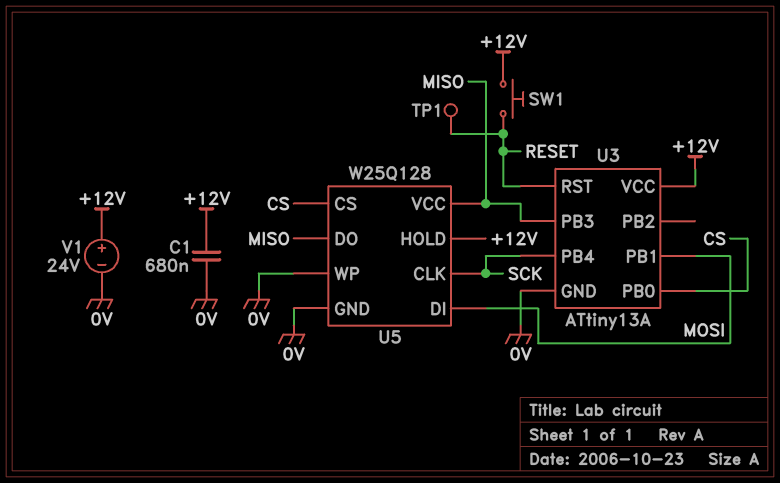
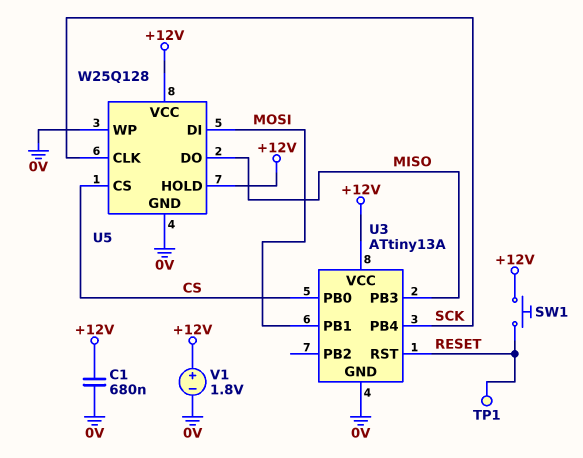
U5 pin VCC: MISO -> +12V
V1: 24V (plus +12V, minus 0V) -> 1.8V (plus +12V, minus 0V)

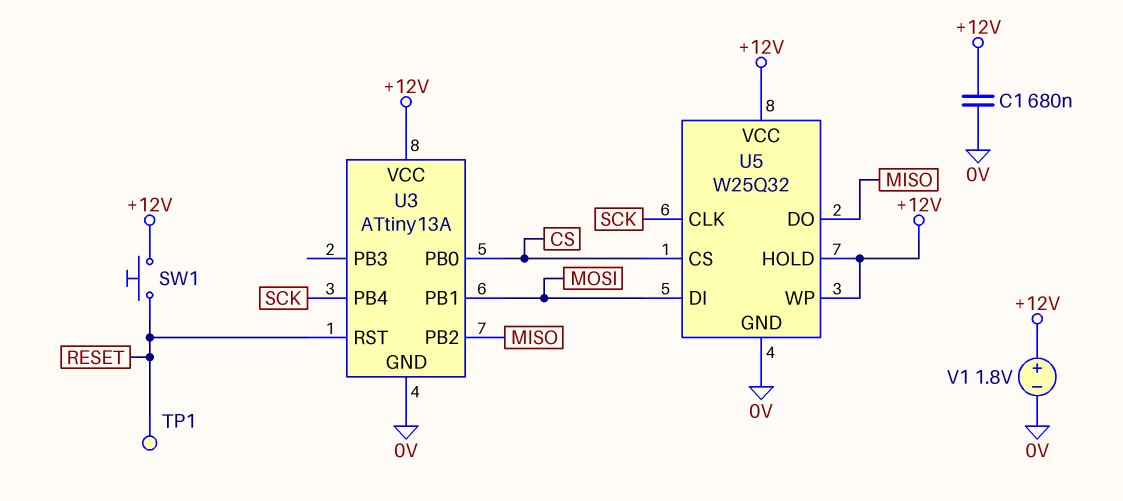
U3 pin PB2: none -> MISO
U3 pin PB3: MISO -> none
U5: W25Q128 -> W25Q32
U5 pin WP: 0V -> +12V

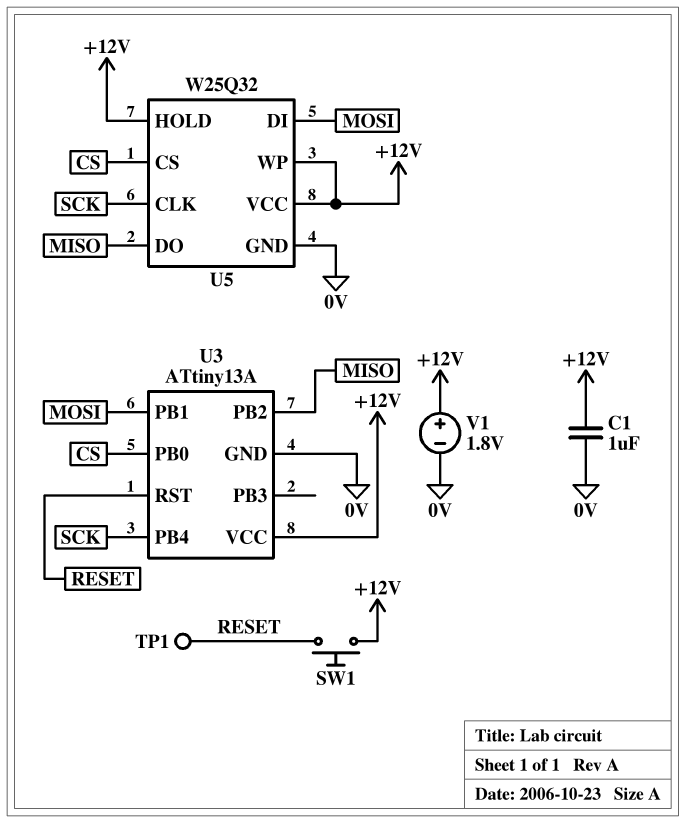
C1: 680nF (+12V, 0V) -> 1uF (+12V, 0V)

